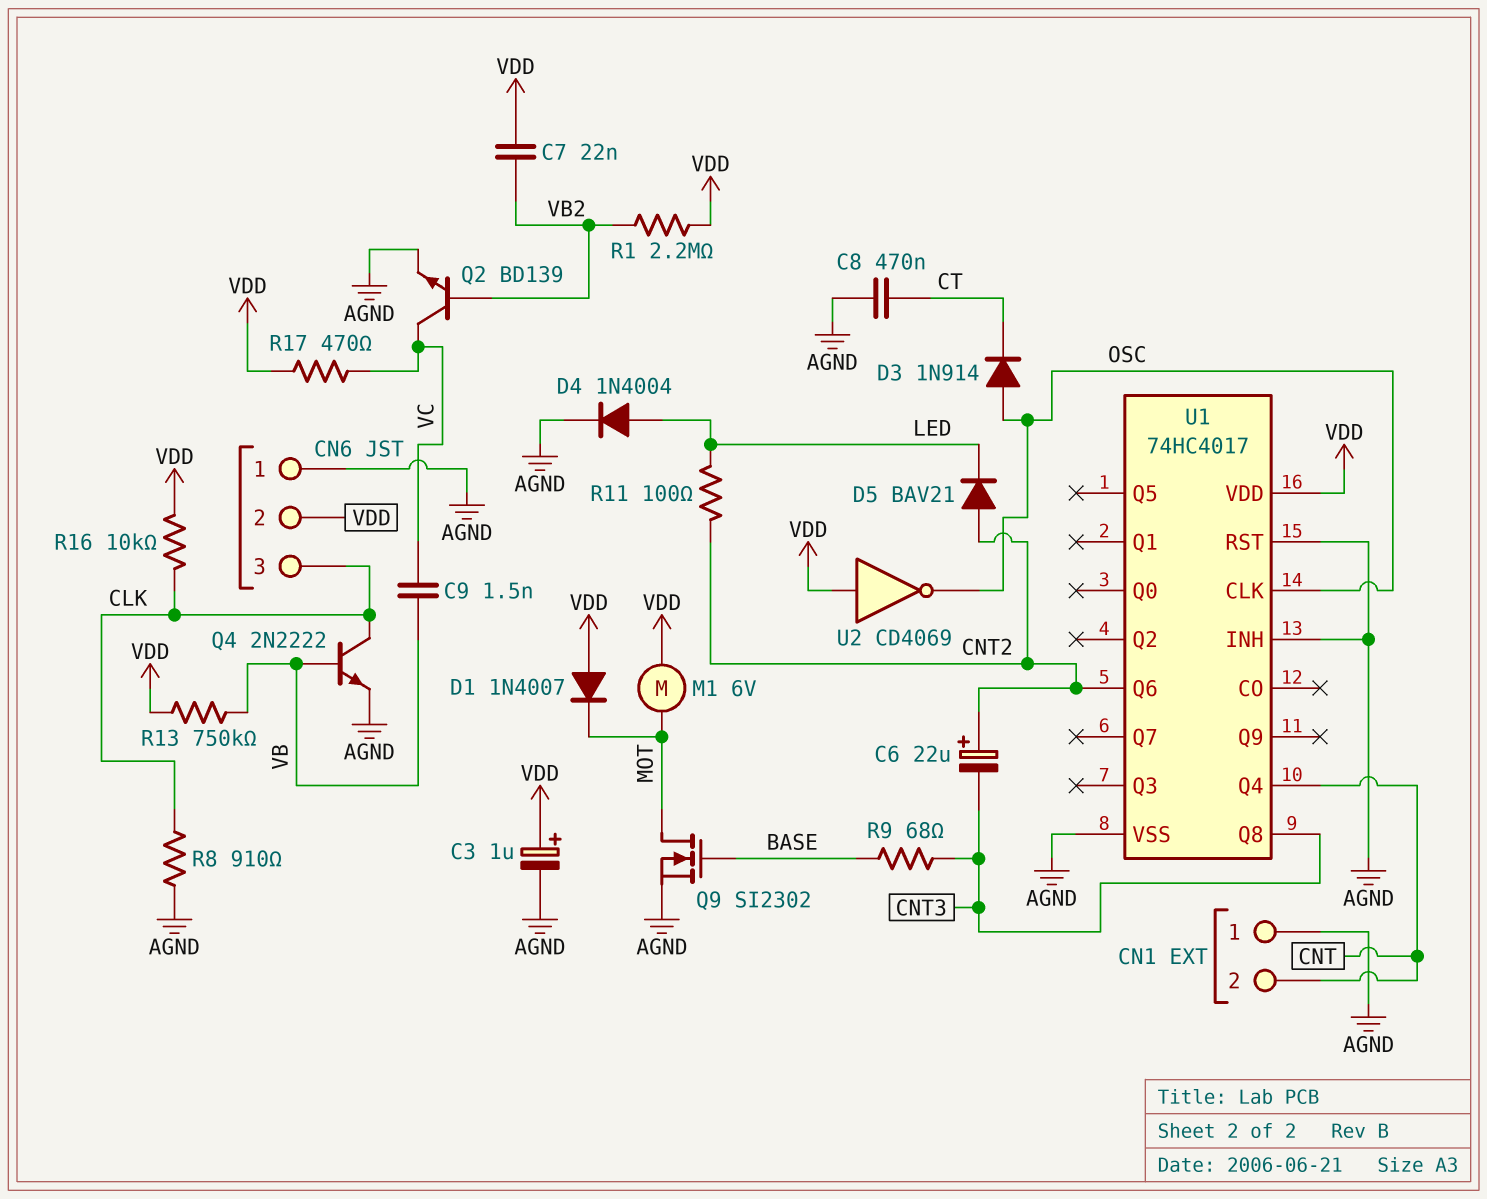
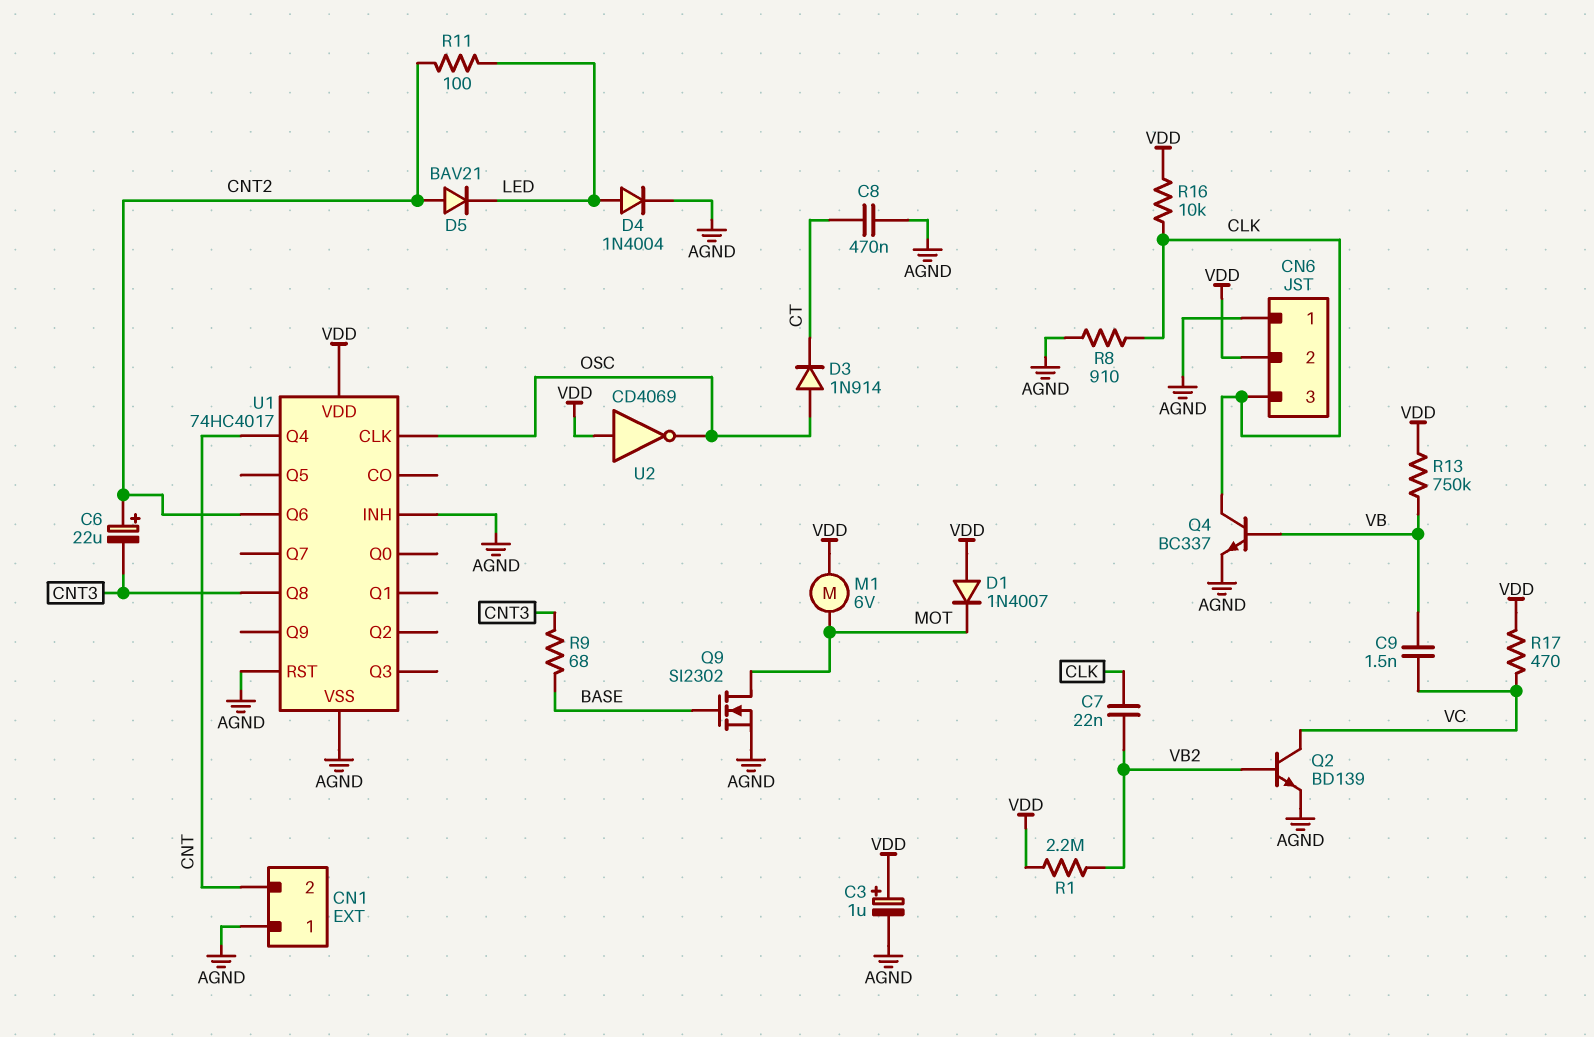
C7: 22nF (VB2, VDD) -> 22nF (CLK, VB2)
Q4: NPN 2N2222 (B VB, C CLK, E AGND) -> NPN BC337 (B VB, C CLK, E AGND)

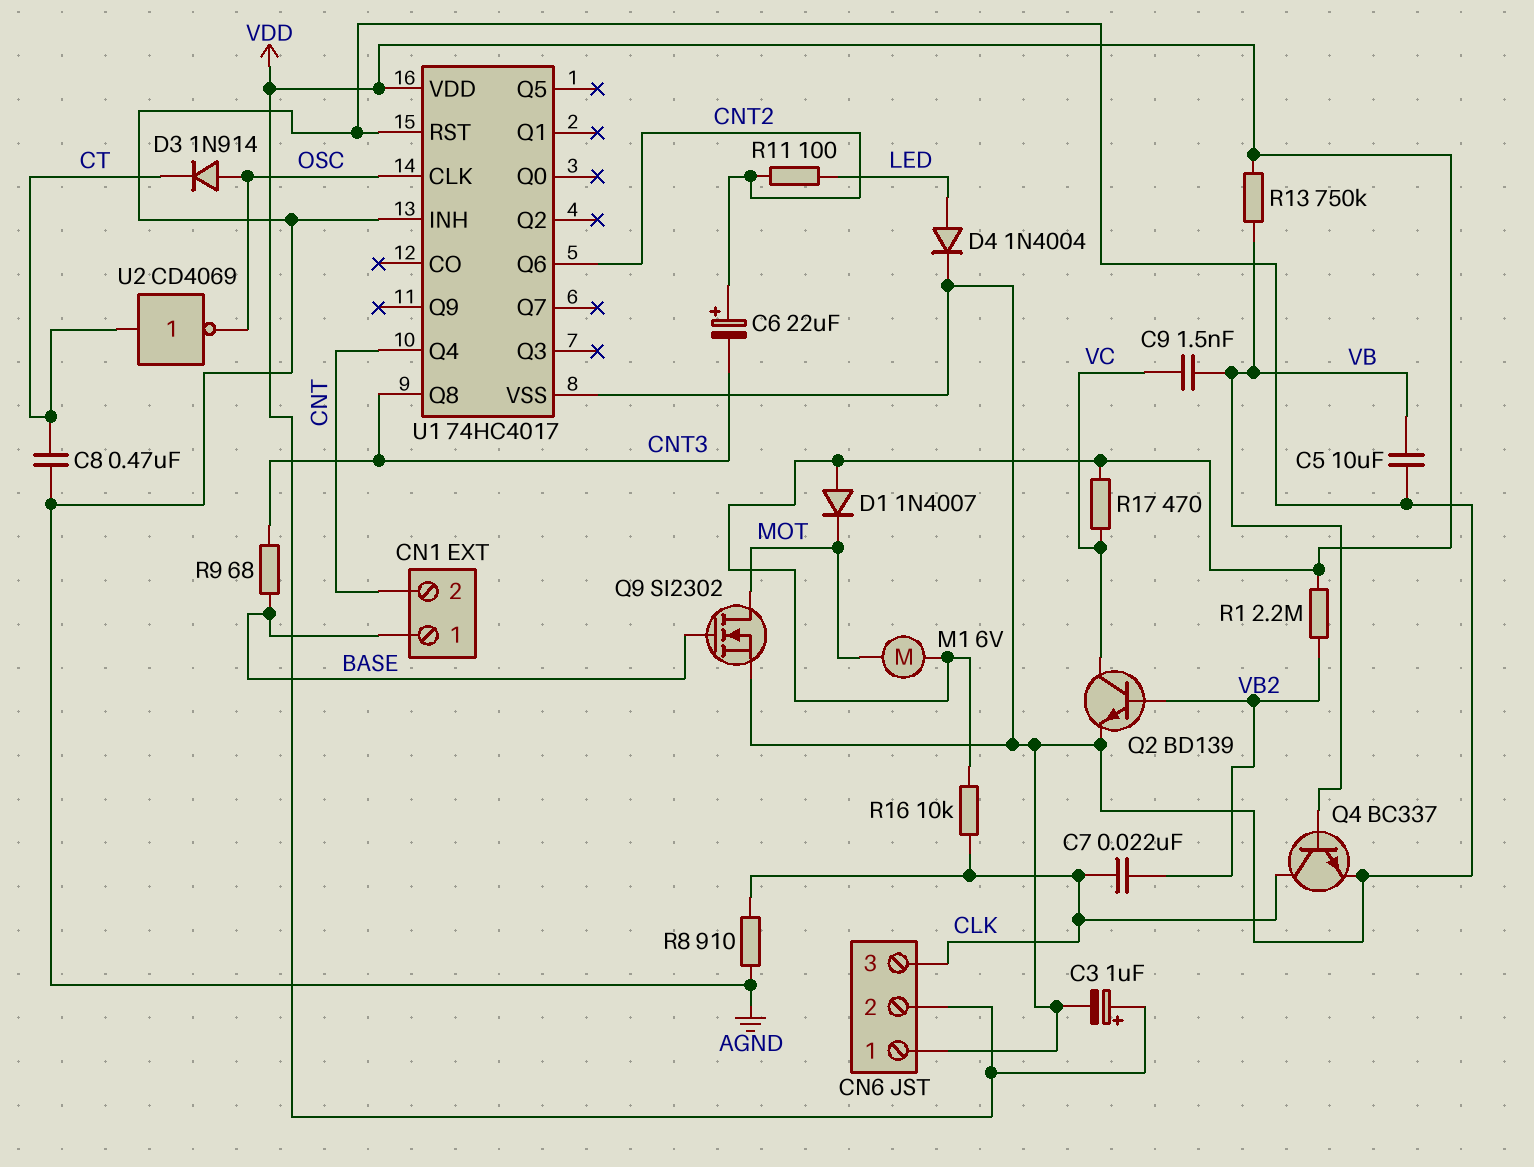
C5: none -> 10uF (AGND, VB)
CN1 pin 1: AGND -> BASE
D5: diode BAV21 (A CNT2, K LED) -> none
U2: NOT CD4069 (in VDD, out OSC) -> NOT CD4069 (in CT, out OSC)

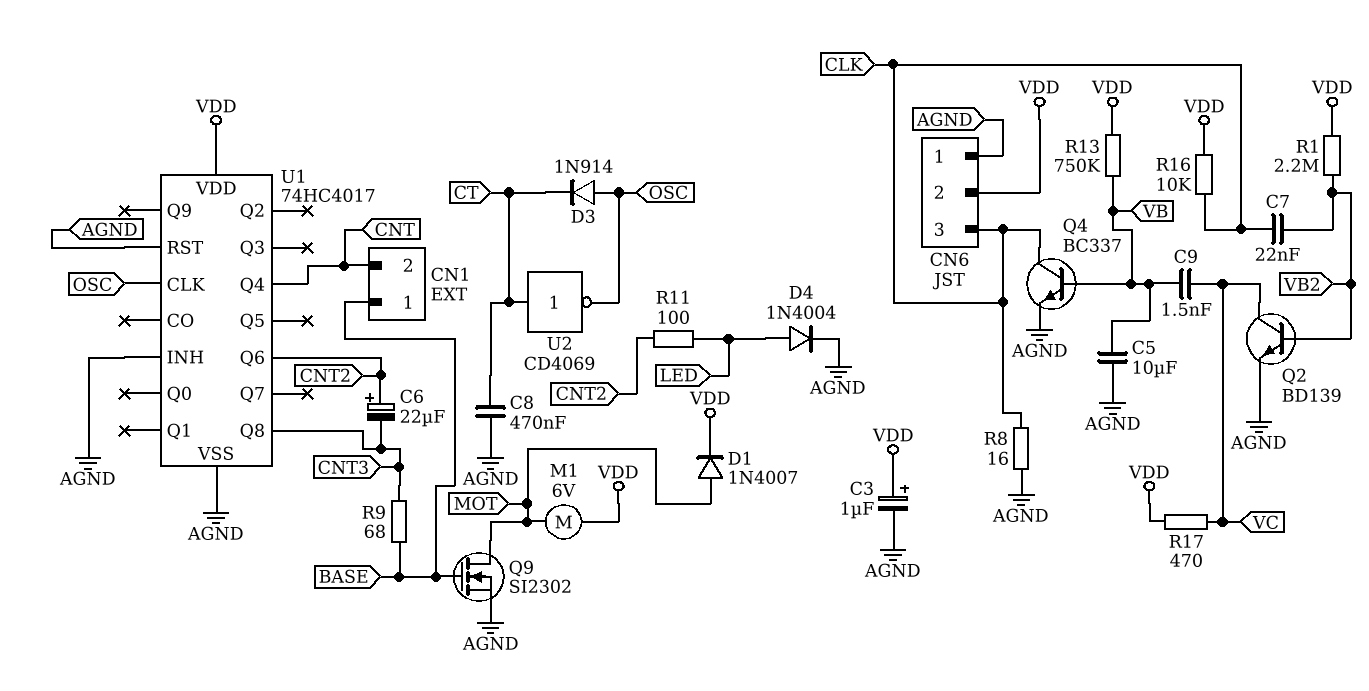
D1: diode 1N4007 (A VDD, K MOT) -> diode 1N4007 (A MOT, K VDD)
R8: 910 (AGND, CLK) -> 16 (AGND, CLK)

